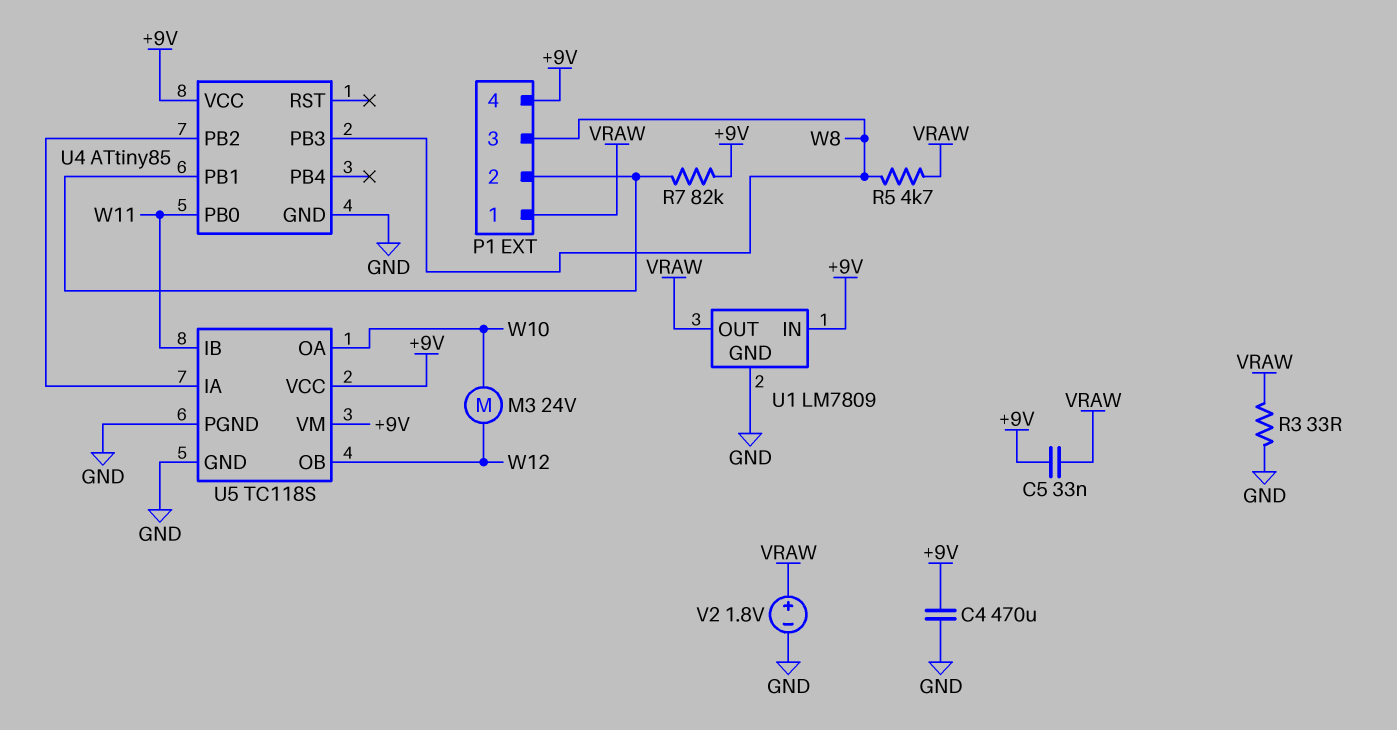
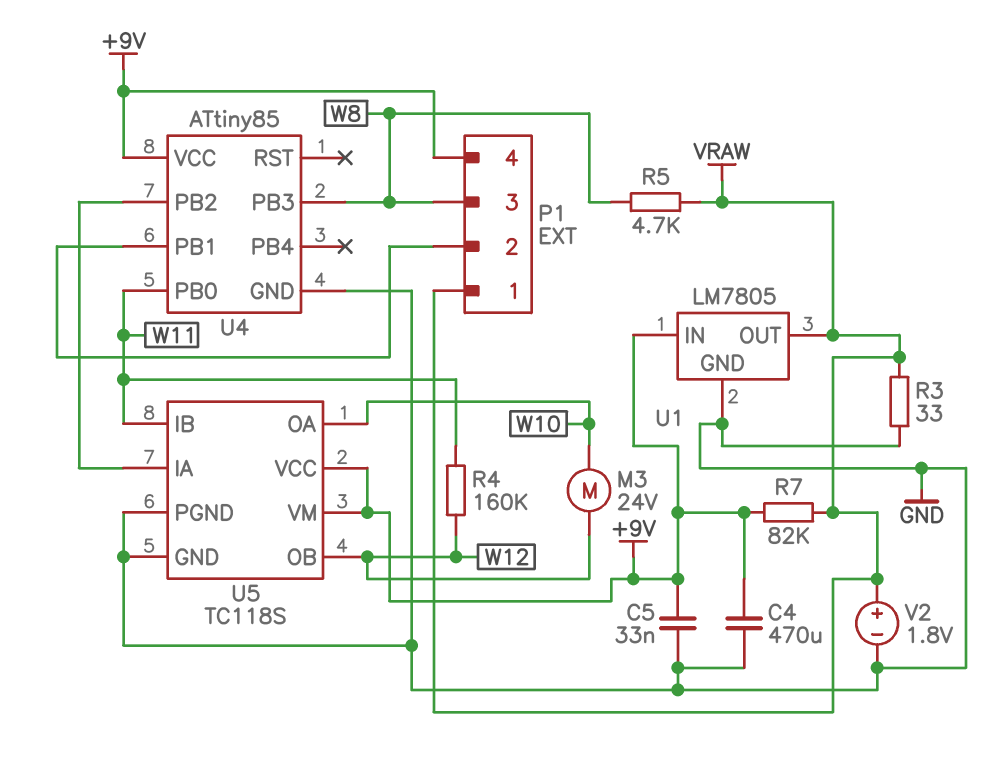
C5: 33nF (+9V, VRAW) -> 33nF (+9V, GND)
R4: none -> 160k (W11, W12)
R7: 82k (+9V, P1/2) -> 82k (+9V, VRAW)
U1: LM7809 -> LM7805

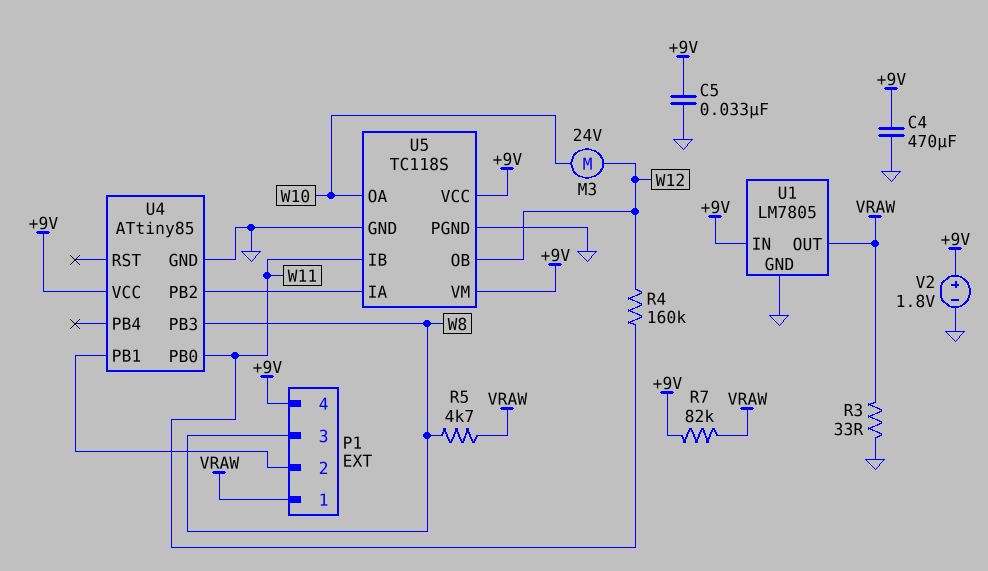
V2: 1.8V (plus VRAW, minus GND) -> 1.8V (plus +9V, minus GND)

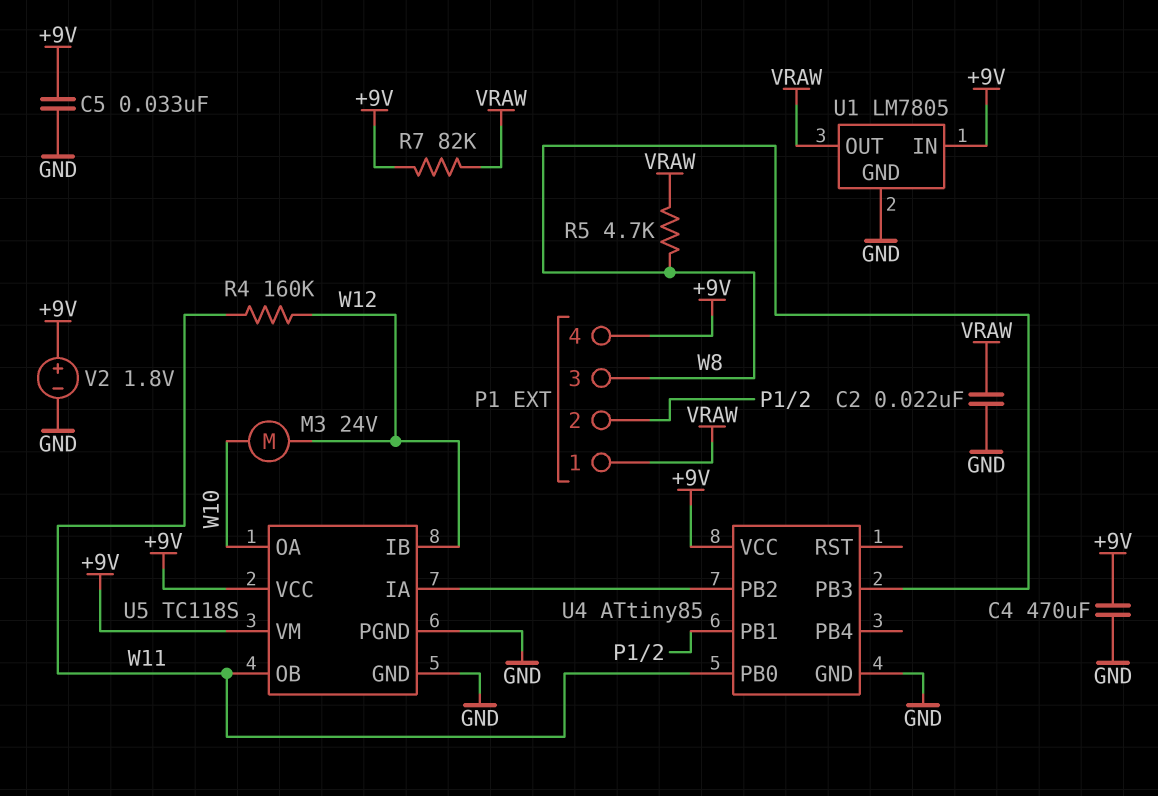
C2: none -> 22nF (GND, VRAW)
R3: 33 (GND, VRAW) -> none
U5 pin IB: W11 -> W12
U5 pin OB: W12 -> W11

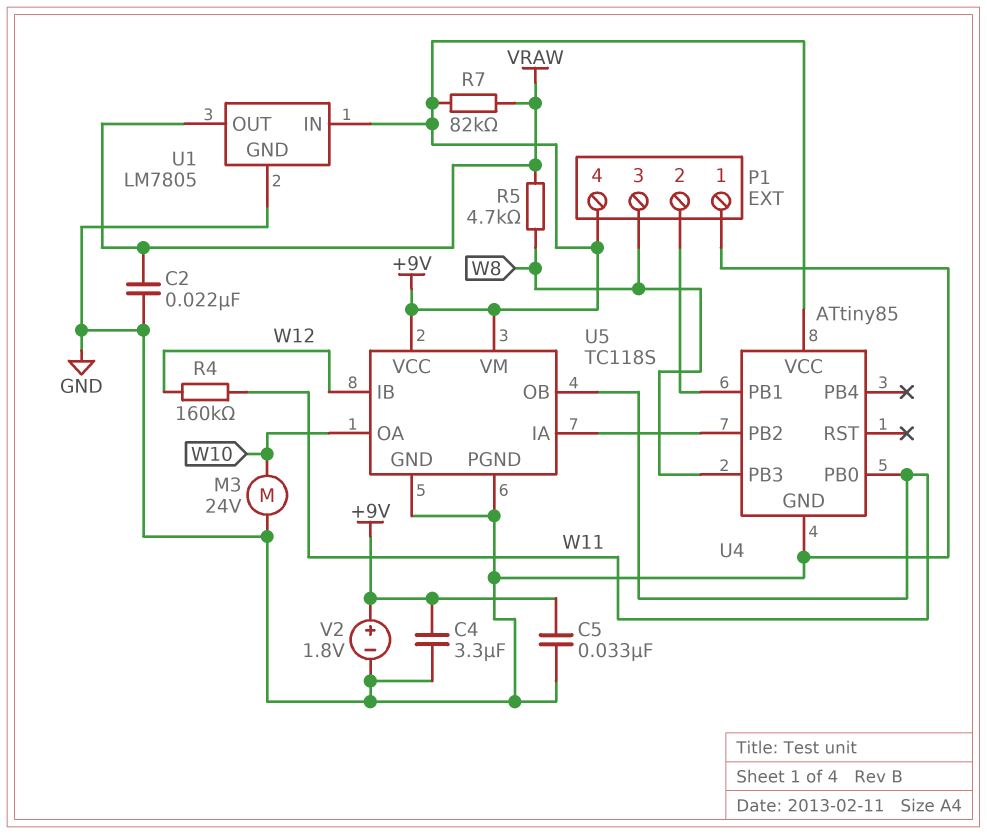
C4: 470uF (+9V, GND) -> 3.3uF (+9V, GND)
M3: motor 24V (W10, W12) -> motor 24V (GND, W10)
P1 pin 1: VRAW -> GND

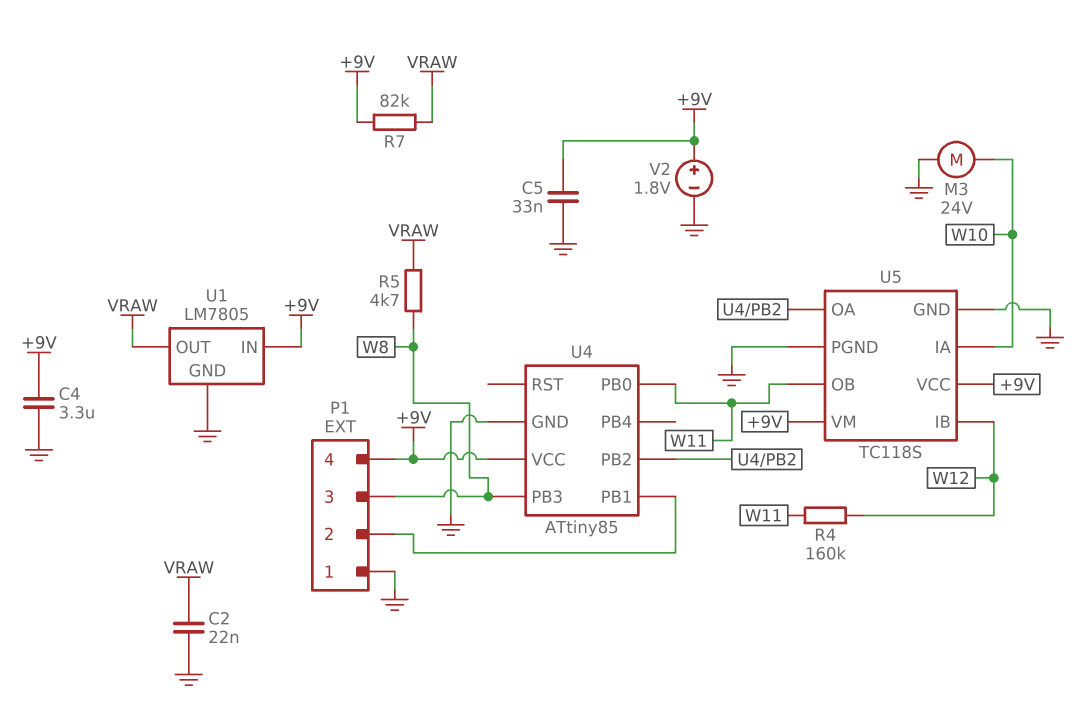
U5 pin IA: U4/PB2 -> W10
U5 pin OA: W10 -> U4/PB2

